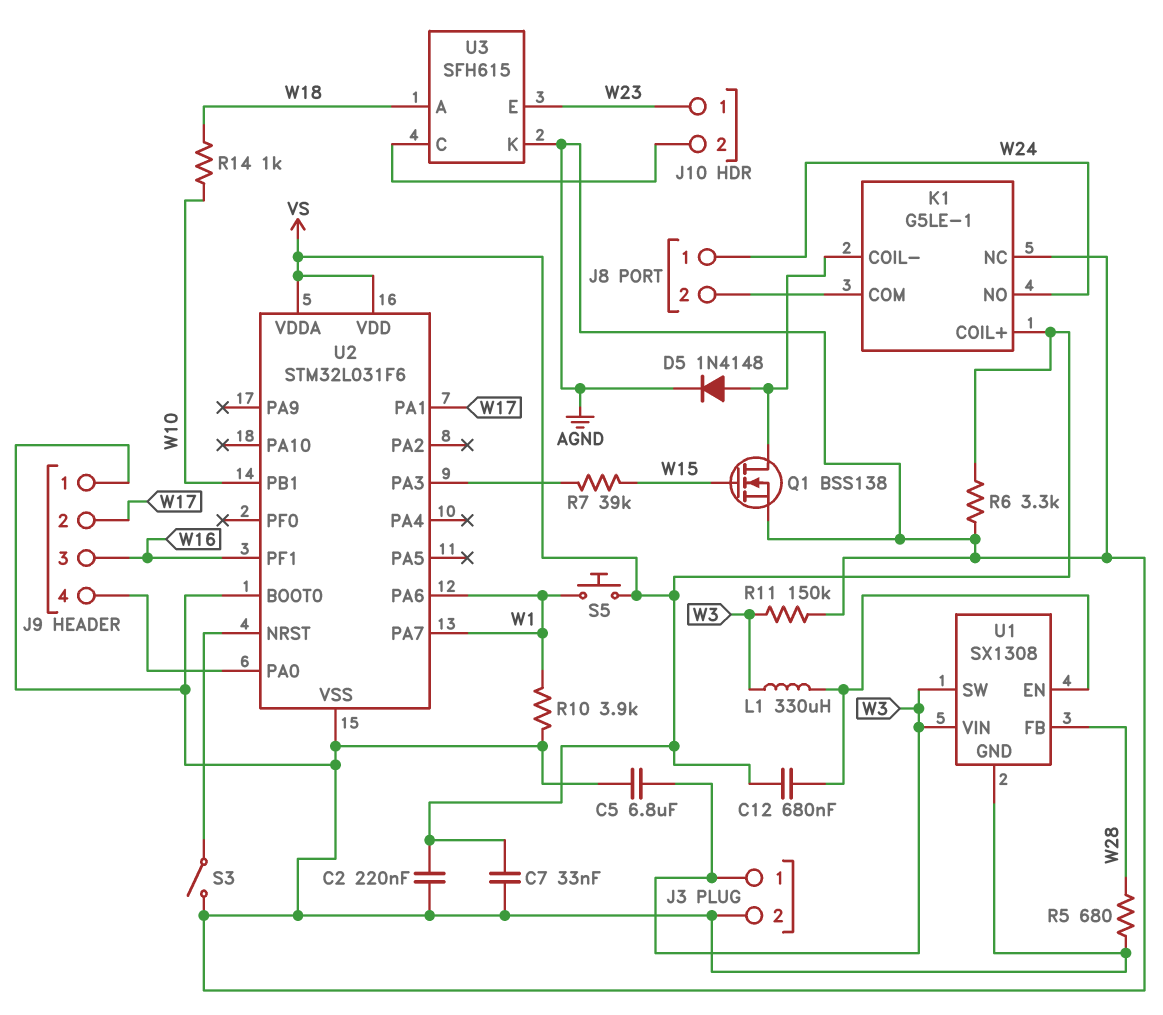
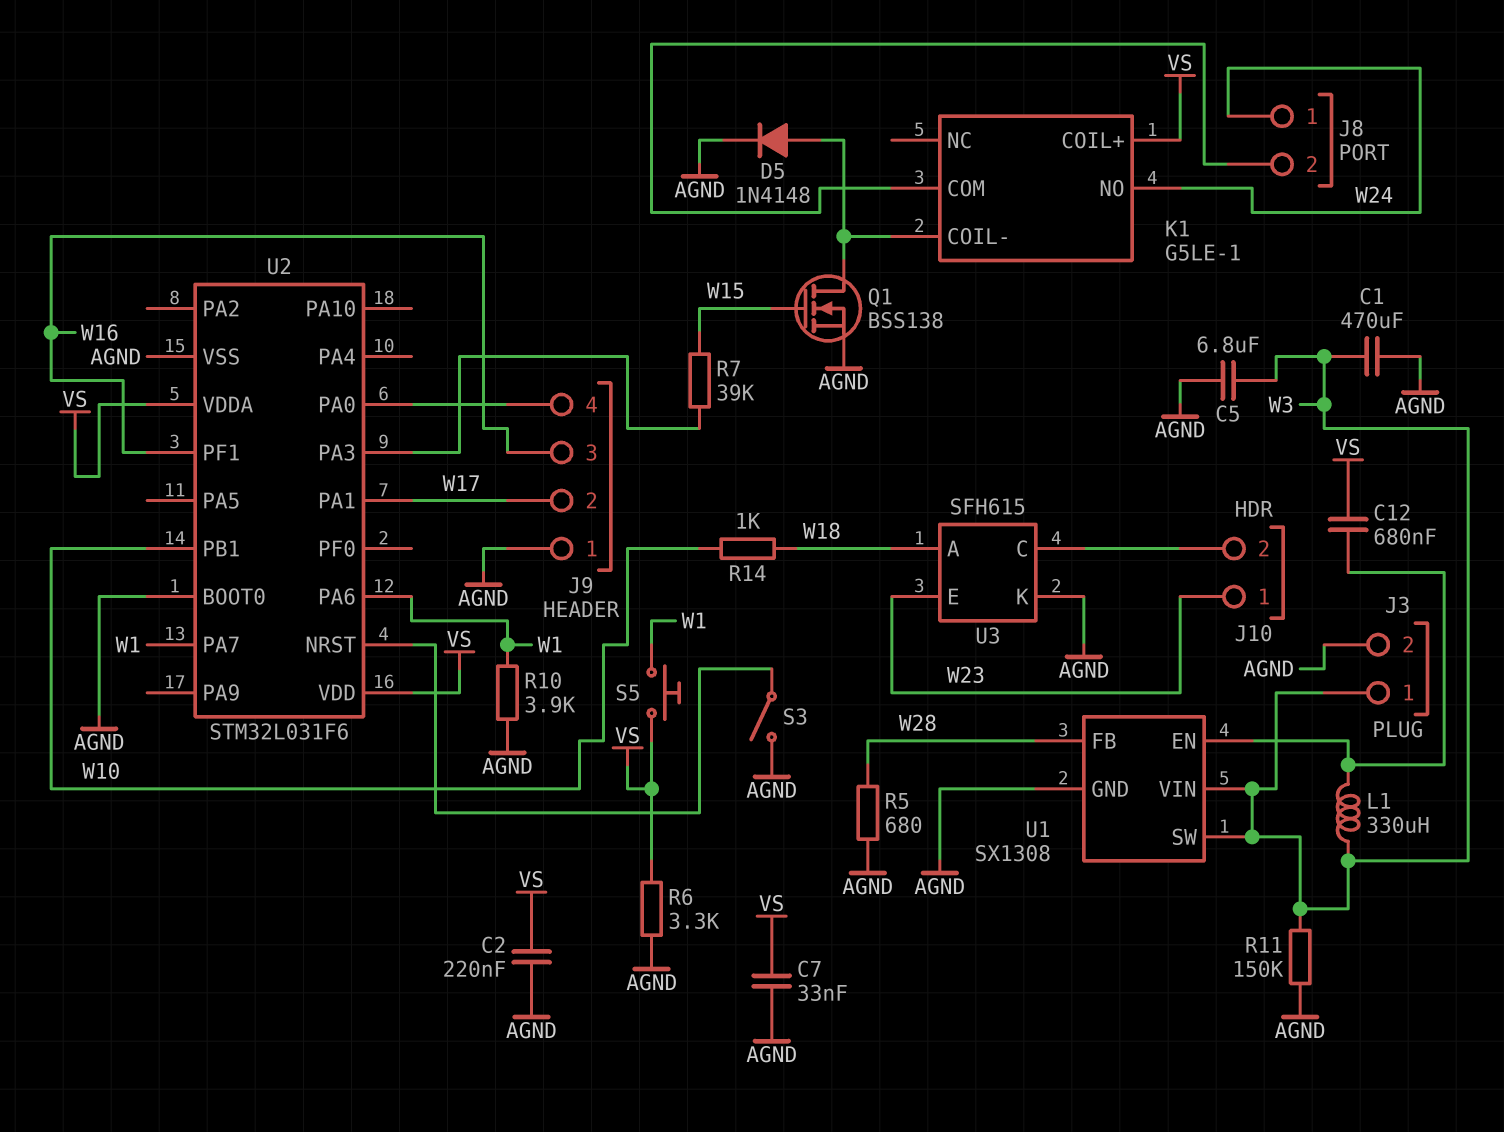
C1: none -> 470uF (AGND, W3)
K1 pin NC: AGND -> none

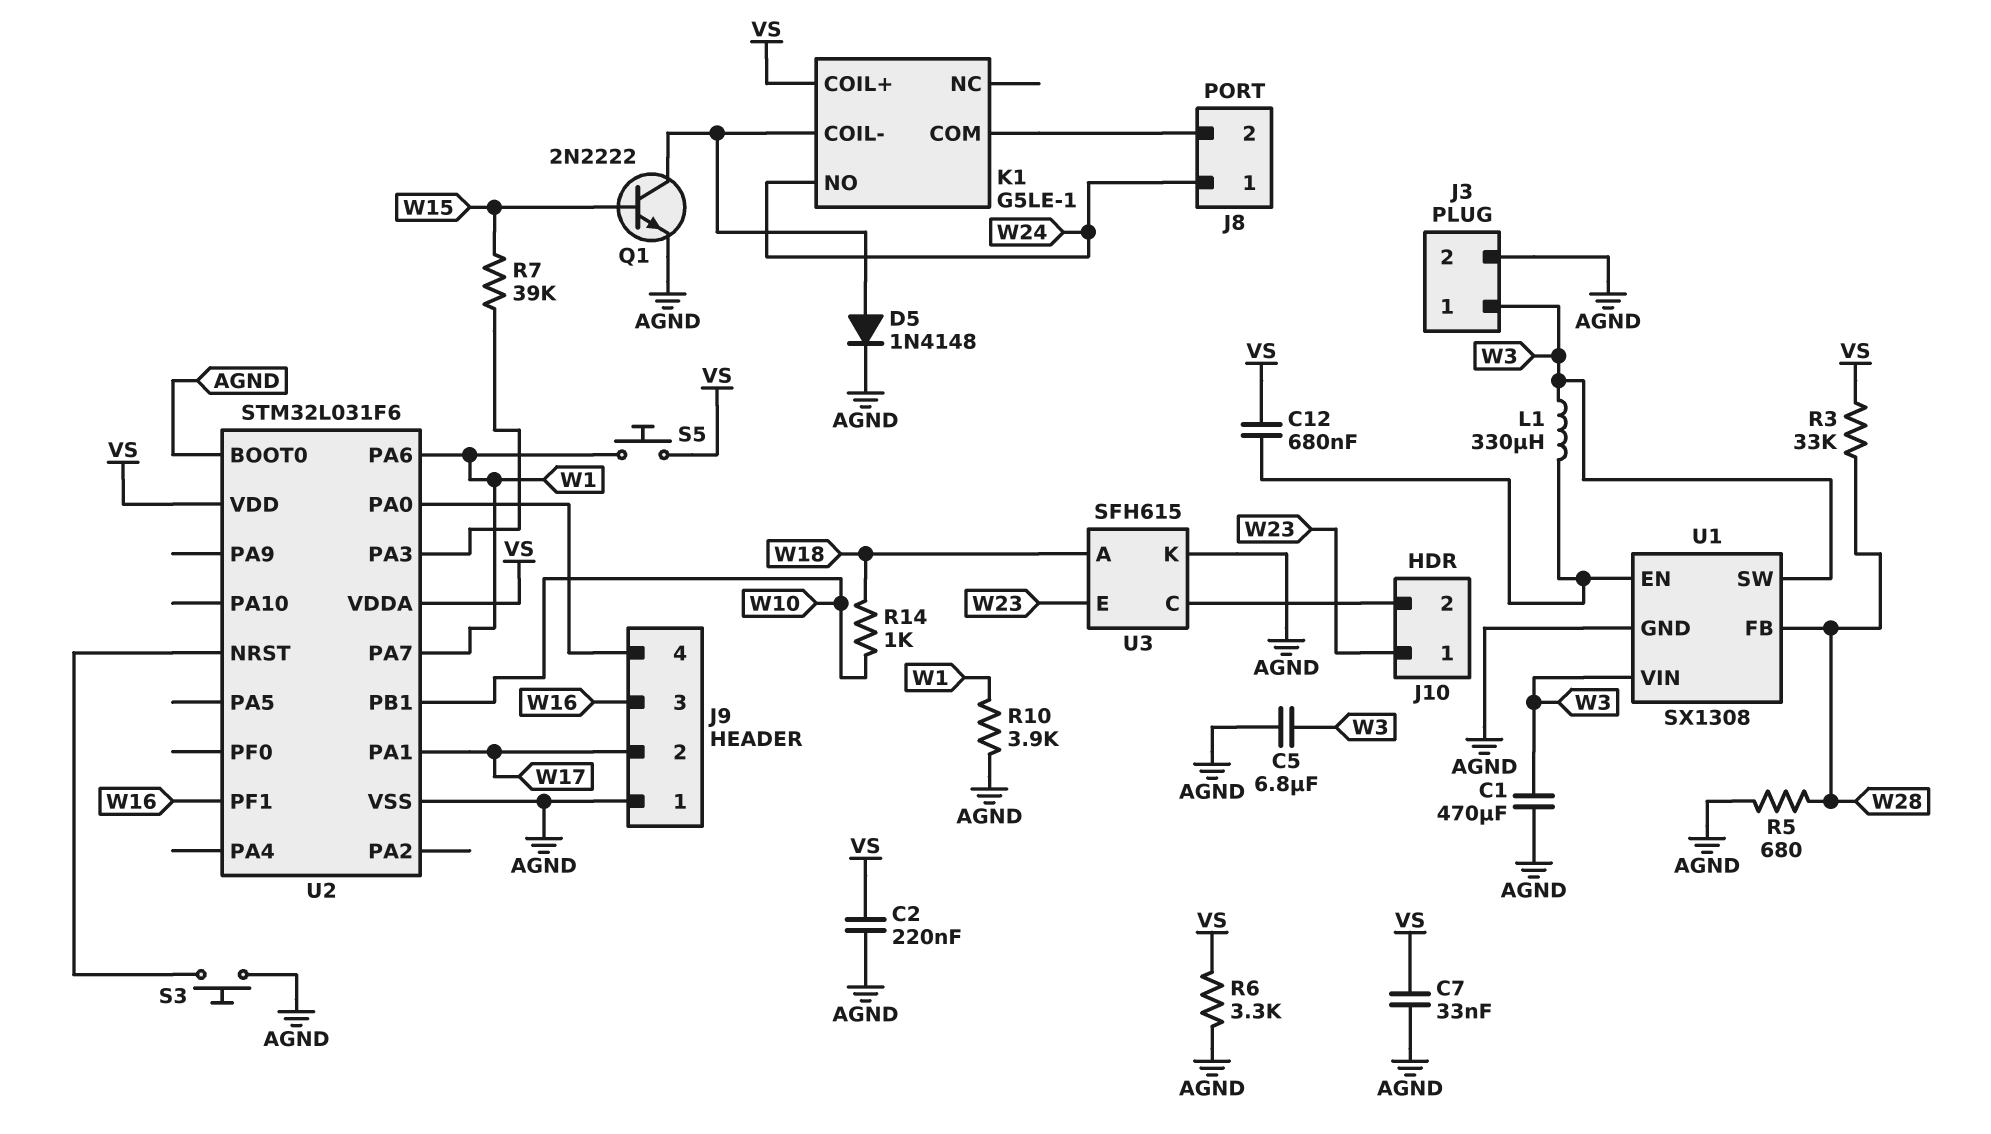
Q1: NMOS BSS138 (G W15, D K1/COIL-, S AGND) -> NPN 2N2222 (B W15, C K1/COIL-, E AGND)
R3: none -> 33k (VS, W28)
R11: 150k (AGND, W3) -> none
S3: switch (AGND, U2/NRST) -> button (AGND, U2/NRST)

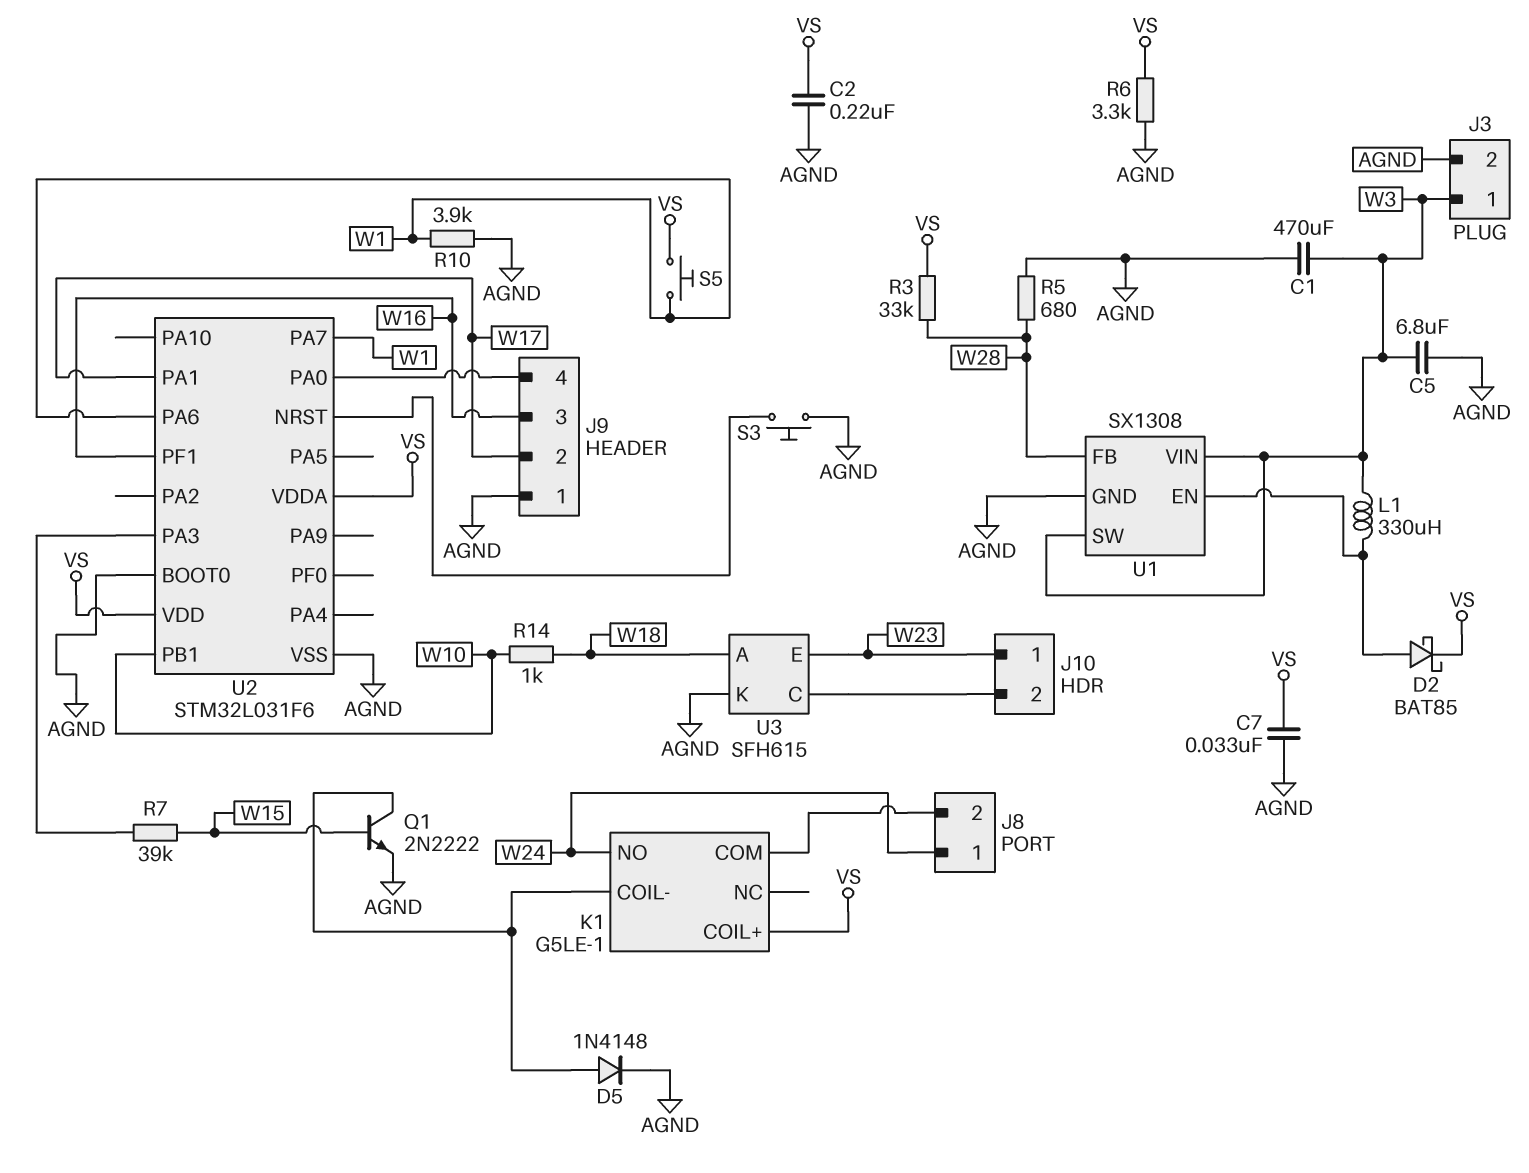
C12: 680nF (U1/EN, VS) -> none
D2: none -> schottky BAT85 (A U1/EN, K VS)

